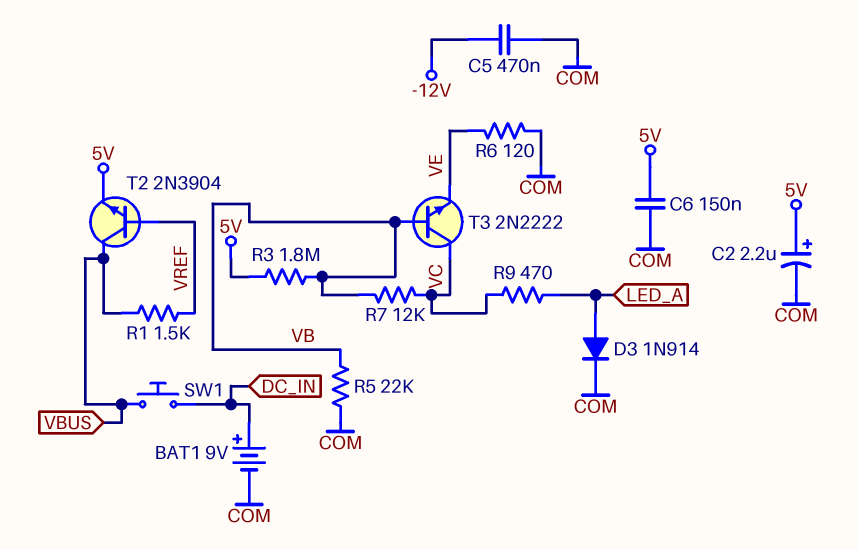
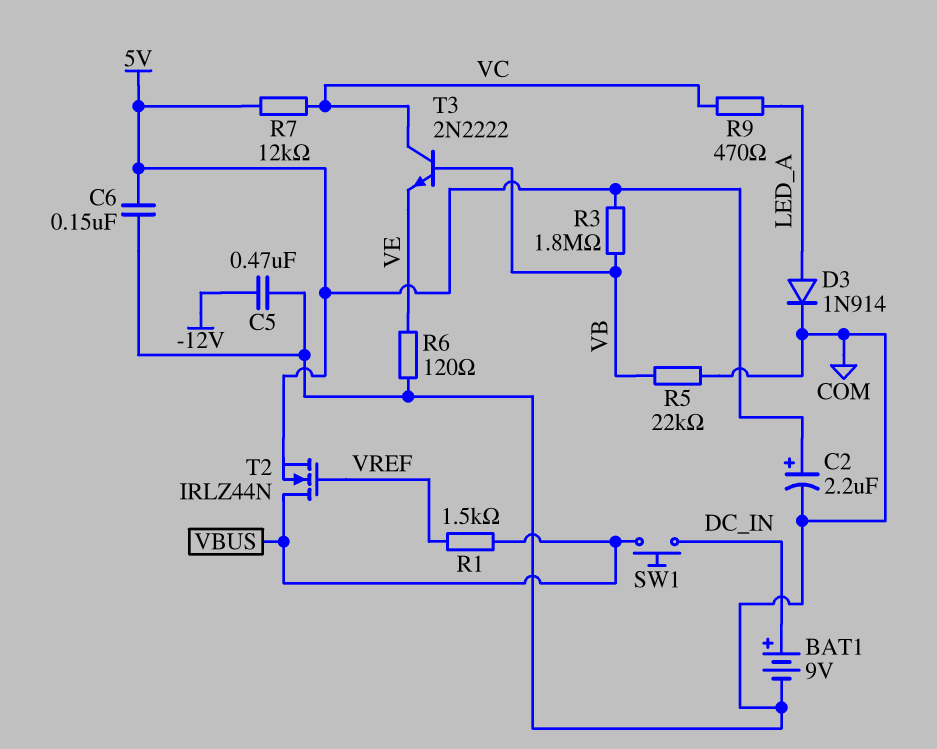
R7: 12k (VB, VC) -> 12k (5V, VC)
T2: NPN 2N3904 (B VREF, C VBUS, E 5V) -> NMOS IRLZ44N (G VREF, D VBUS, S 5V)

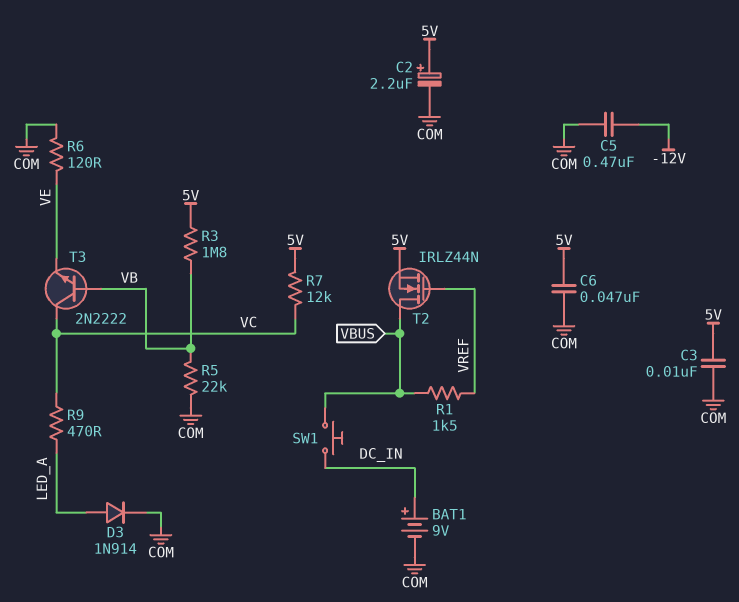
C3: none -> 10nF (5V, COM)
C6: 150nF (5V, COM) -> 47nF (5V, COM)

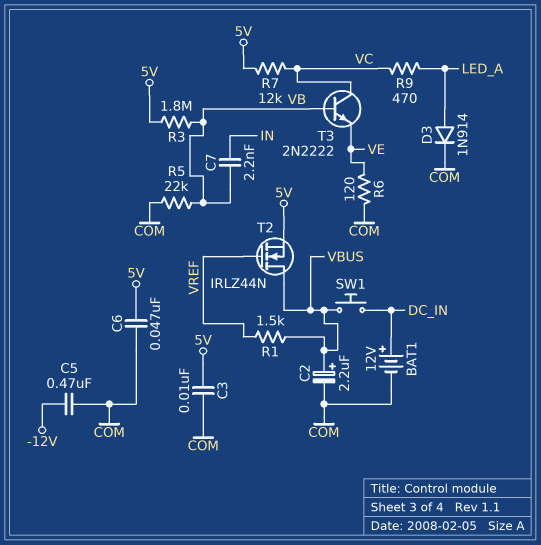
BAT1: 9V (plus DC_IN, minus COM) -> 12V (plus DC_IN, minus COM)
C2: 2.2uF (plus 5V, minus COM) -> 2.2uF (plus VBUS, minus COM)
C7: none -> 2.2nF (IN, VB)

